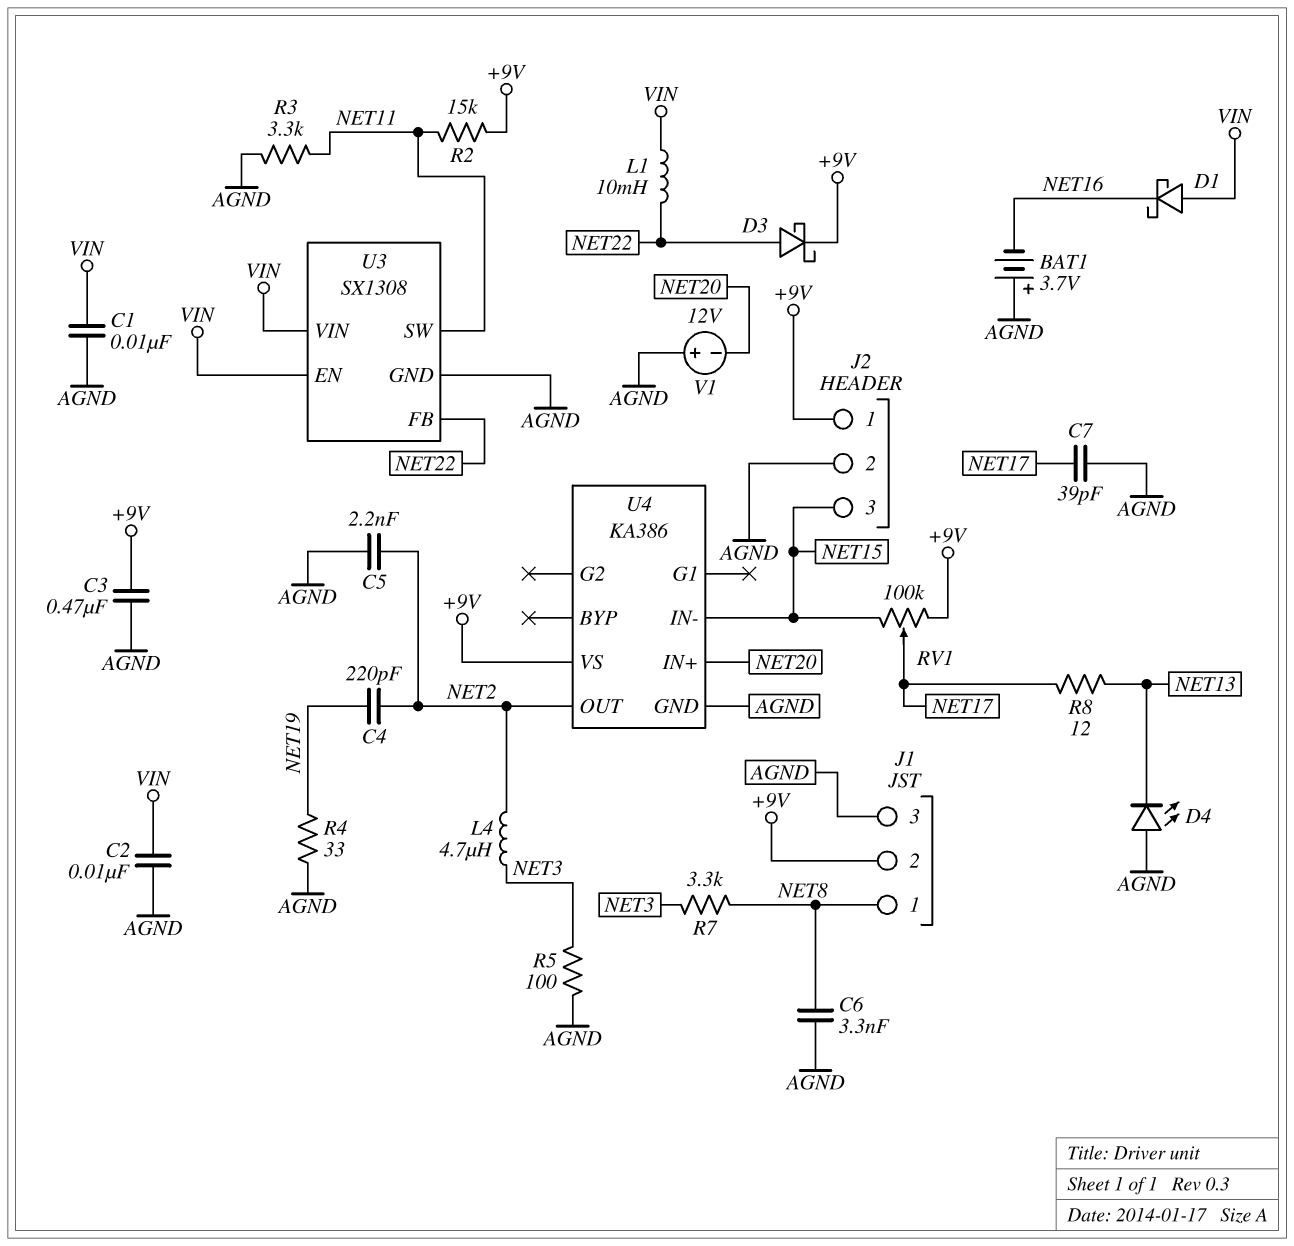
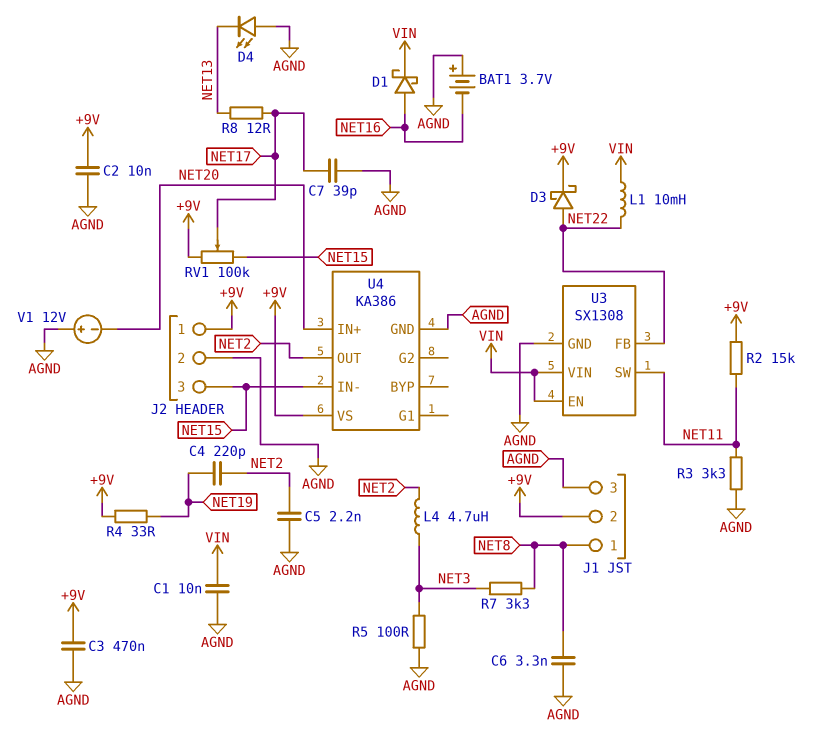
C2: 10nF (AGND, VIN) -> 10nF (+9V, AGND)
D1: schottky (A VIN, K NET16) -> schottky (A NET16, K VIN)
R4: 33 (AGND, NET19) -> 33 (+9V, NET19)

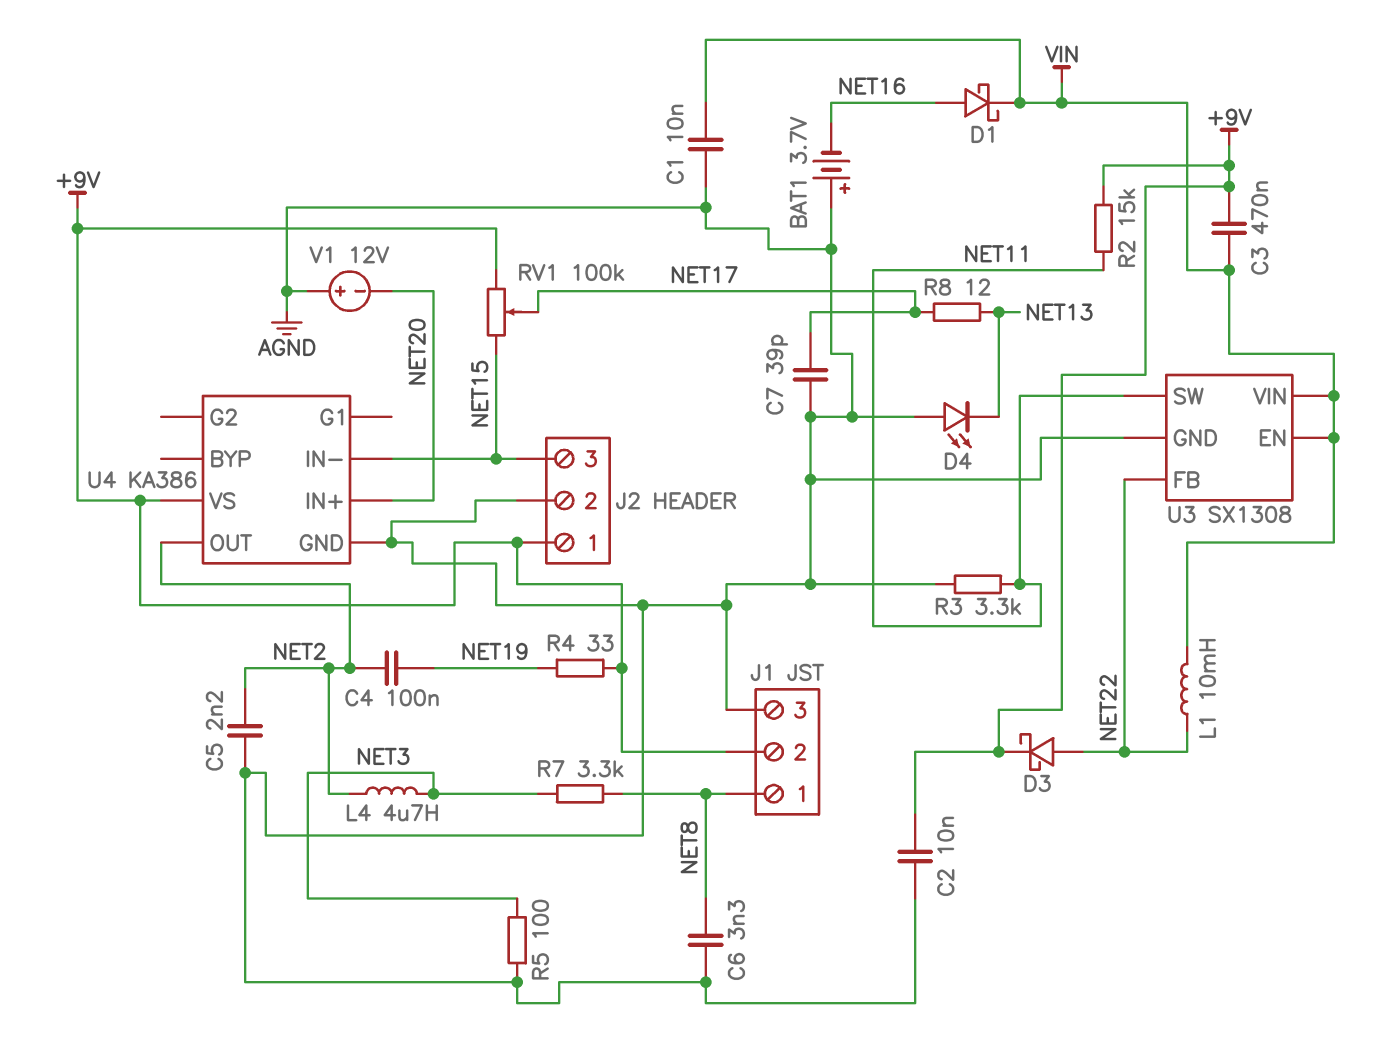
C3: 470nF (+9V, AGND) -> 470nF (+9V, VIN)
C4: 220pF (NET2, NET19) -> 100nF (NET2, NET19)

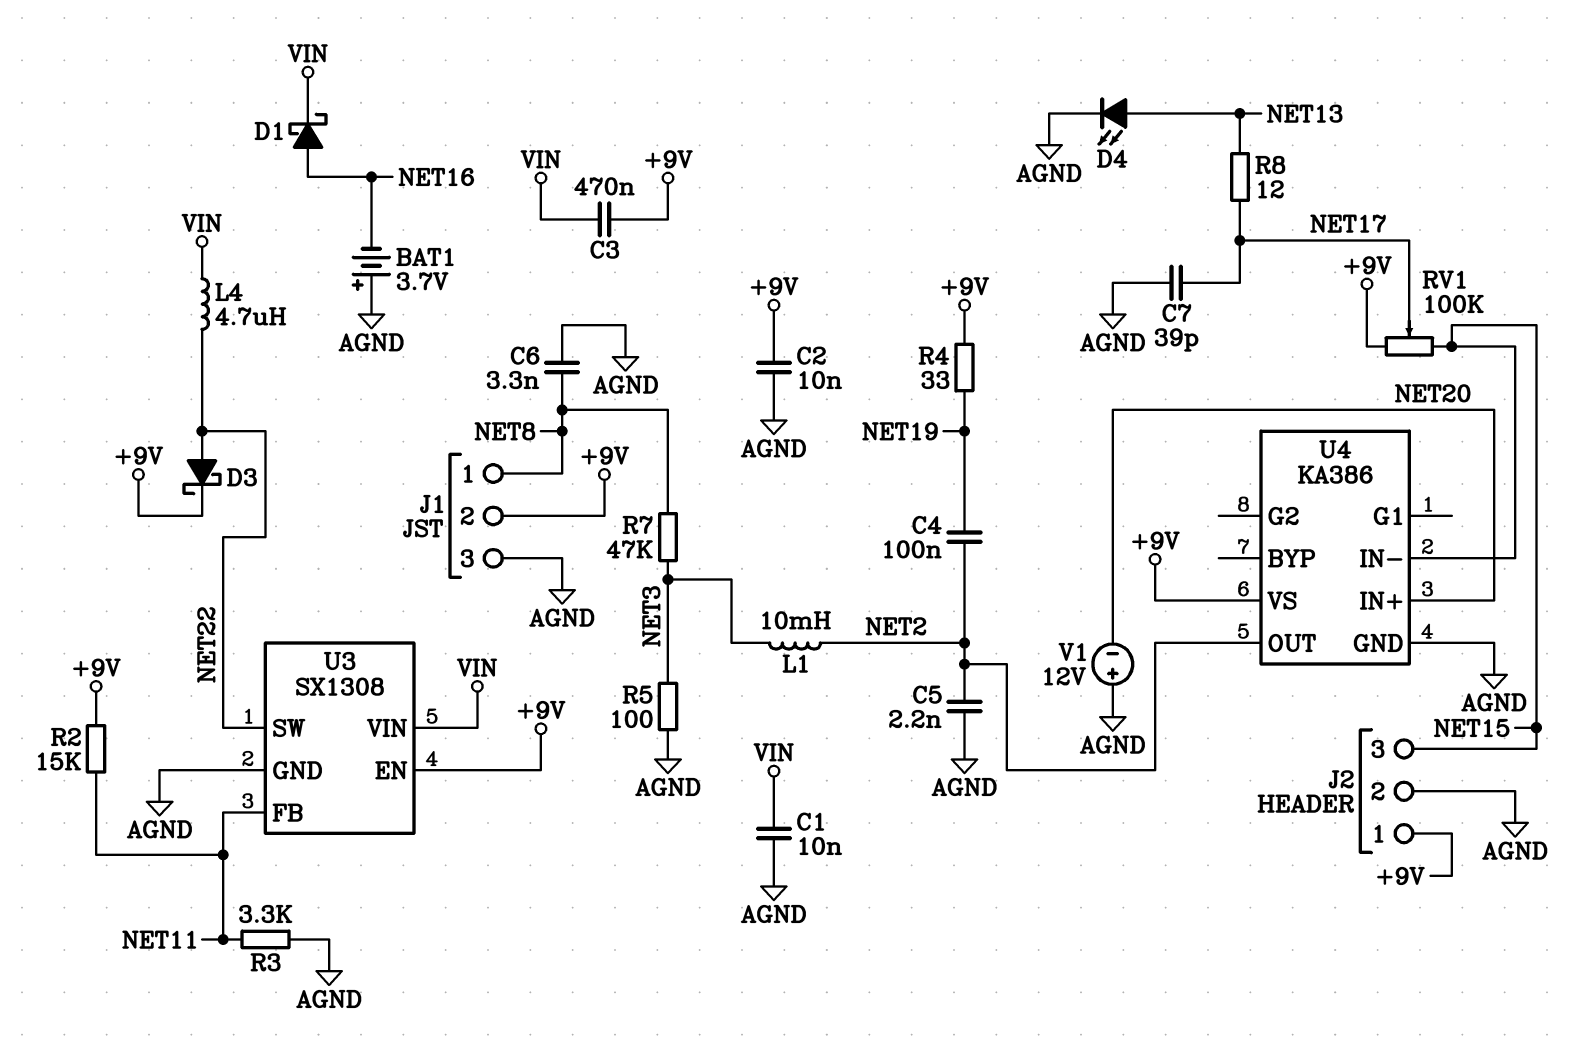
D4: LED (A AGND, K NET13) -> LED (A NET13, K AGND)
L1: 10mH (NET22, VIN) -> 10mH (NET2, NET3)
L4: 4.7uH (NET2, NET3) -> 4.7uH (NET22, VIN)
R7: 3.3k (NET3, NET8) -> 47k (NET3, NET8)
U3 pin EN: VIN -> +9V
U3 pin FB: NET22 -> NET11
U3 pin SW: NET11 -> NET22

